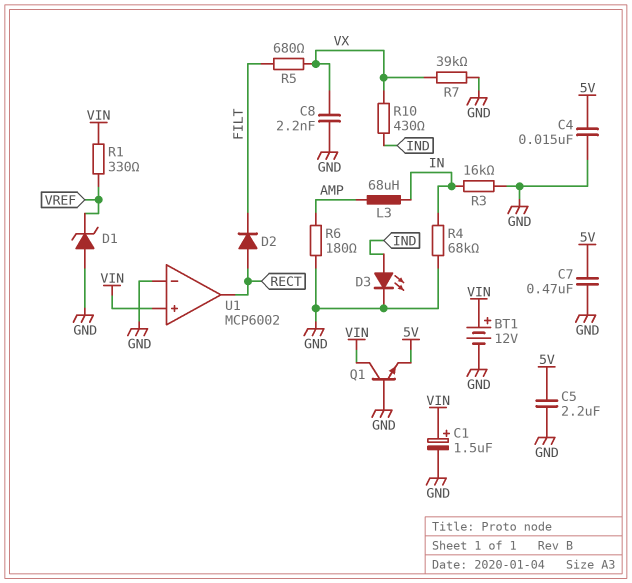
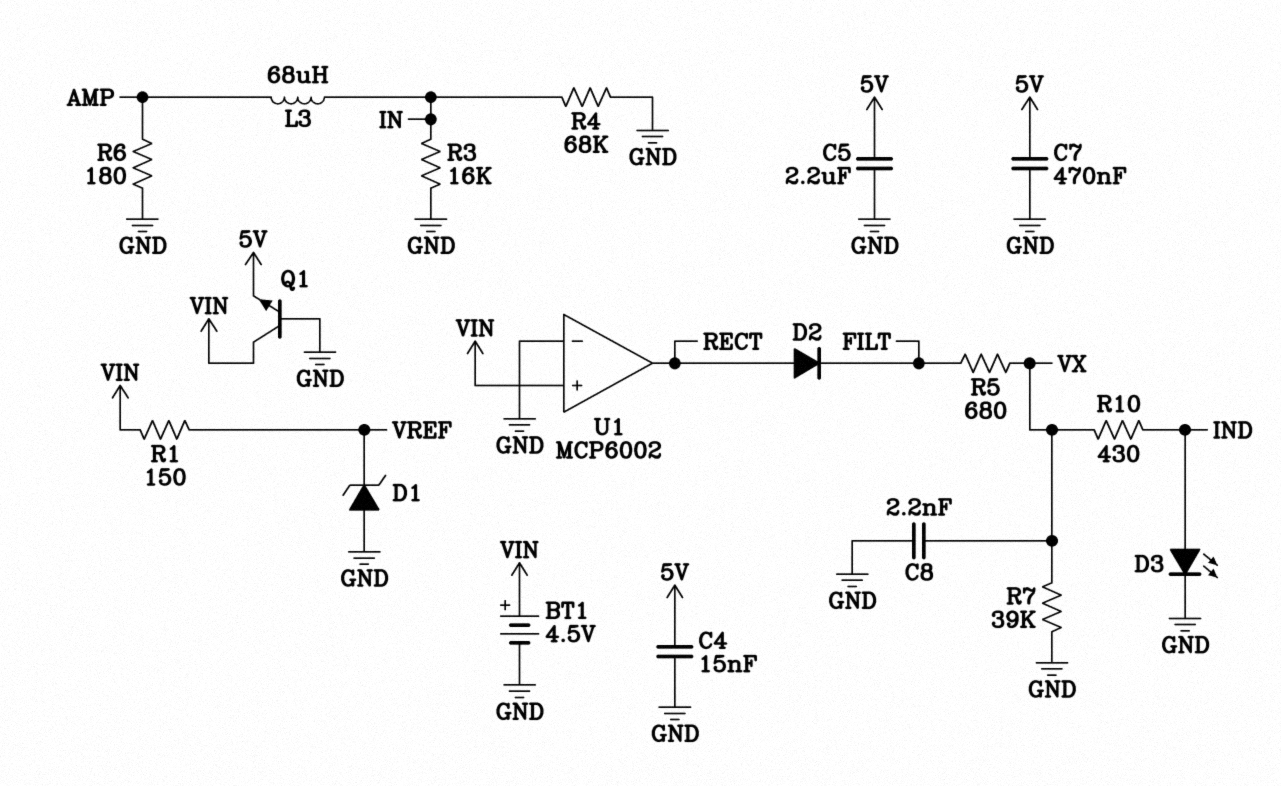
BT1: 12V (plus VIN, minus GND) -> 4.5V (plus VIN, minus GND)
C1: 1.5uF (plus VIN, minus GND) -> none
R1: 330 (VIN, VREF) -> 150 (VIN, VREF)

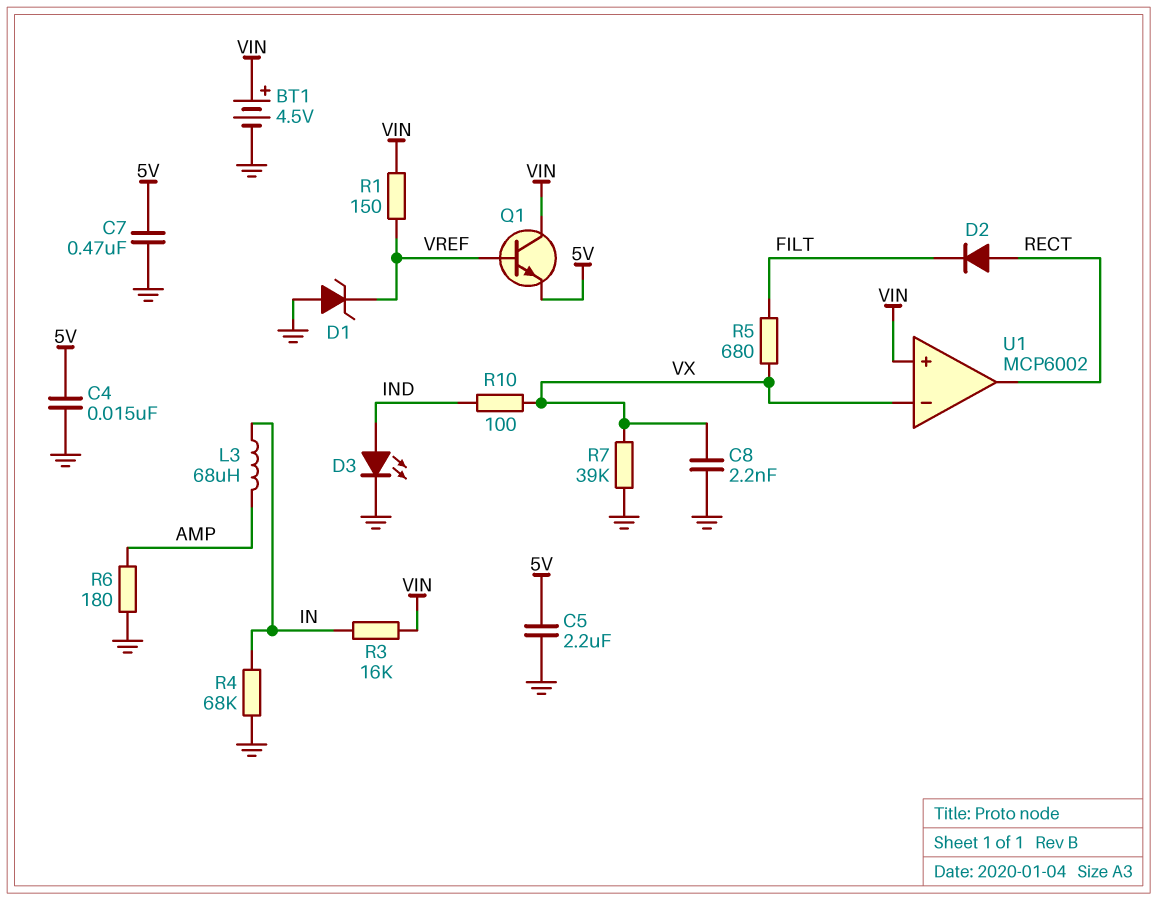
Q1: NPN (B GND, C VIN, E 5V) -> NPN (B VREF, C VIN, E 5V)
R3: 16k (GND, IN) -> 16k (IN, VIN)
R10: 430 (IND, VX) -> 100 (IND, VX)
U1 pin in-: GND -> VX

